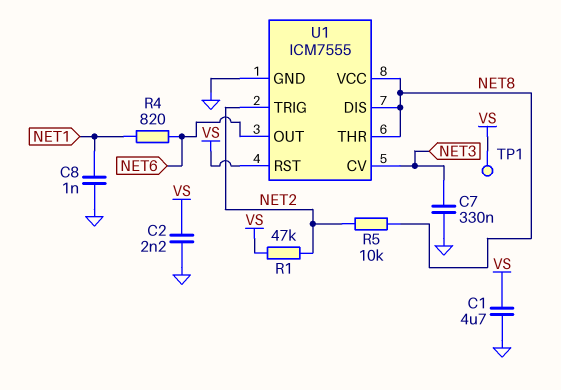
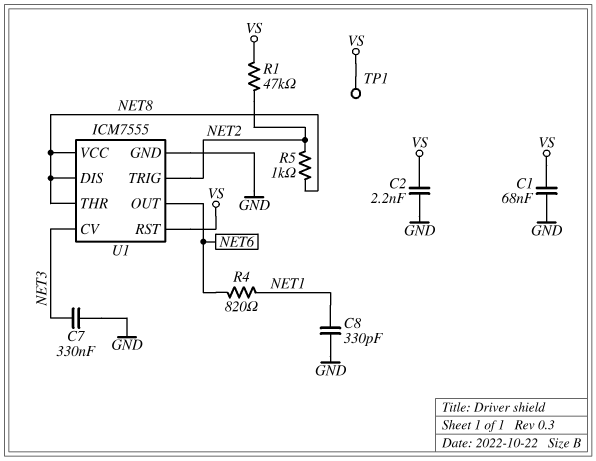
C1: 4.7uF (GND, VS) -> 68nF (GND, VS)
C8: 1nF (GND, NET1) -> 330pF (GND, NET1)
R5: 10k (NET2, NET8) -> 1k (NET2, NET8)

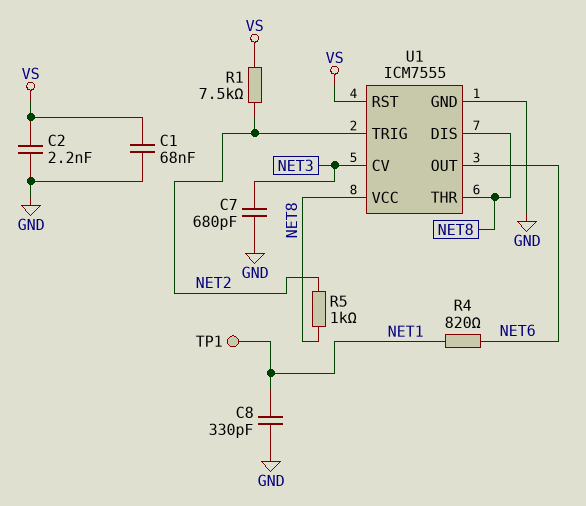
C7: 330nF (GND, NET3) -> 680pF (GND, NET3)
R1: 47k (NET2, VS) -> 7.5k (NET2, VS)
TP1: test point (VS) -> test point (NET1)

